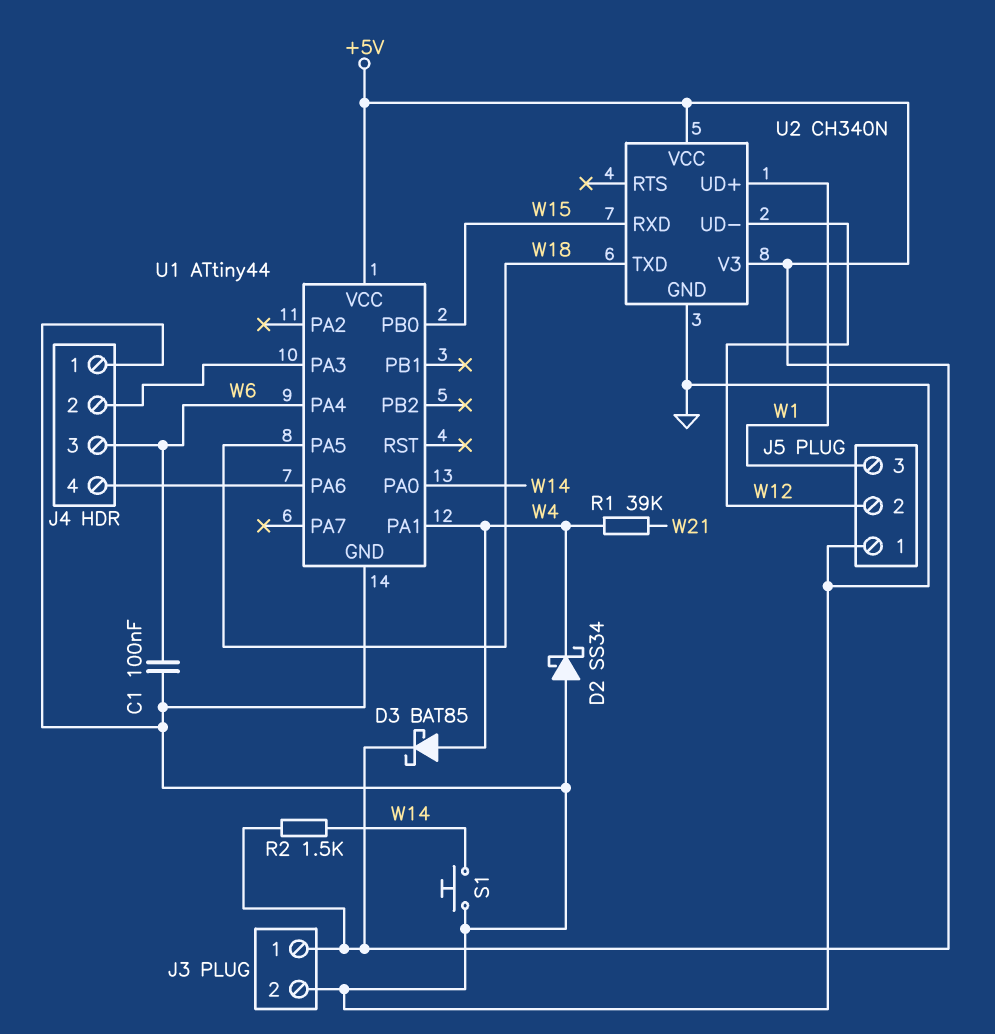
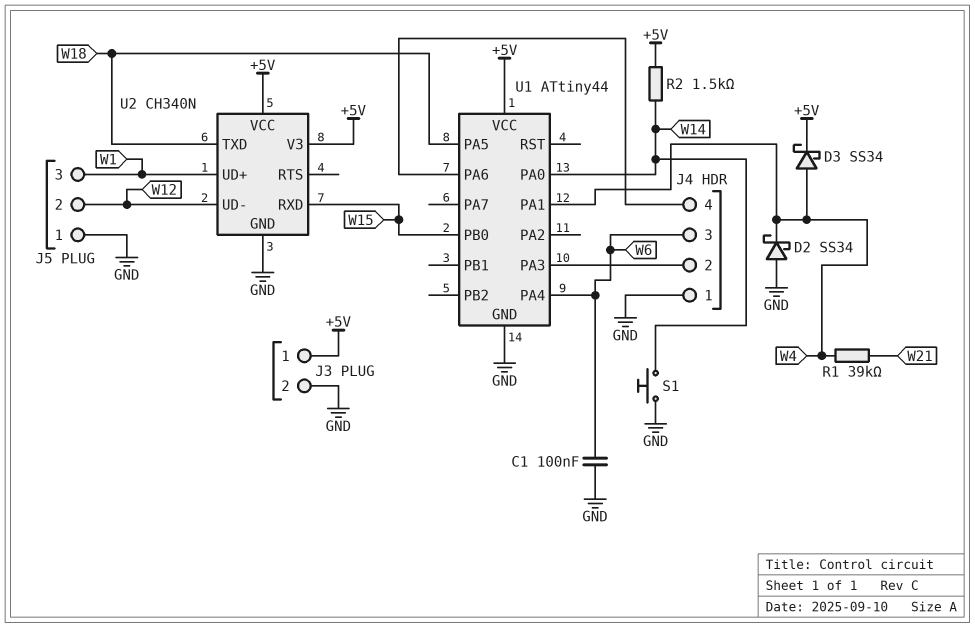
D3: schottky BAT85 (A W4, K +5V) -> schottky SS34 (A W4, K +5V)

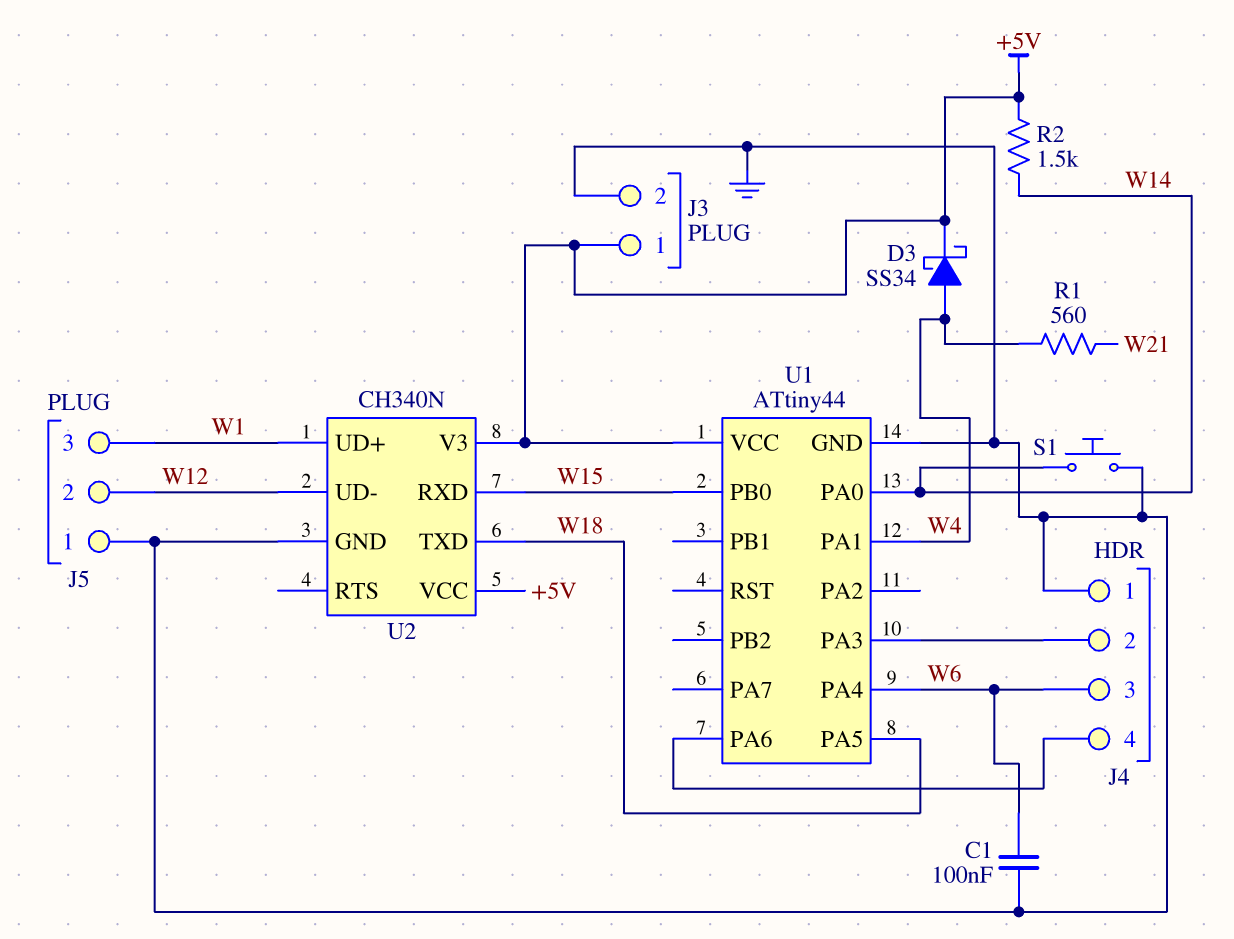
D2: schottky SS34 (A GND, K W4) -> none
R1: 39k (W4, W21) -> 560 (W4, W21)

